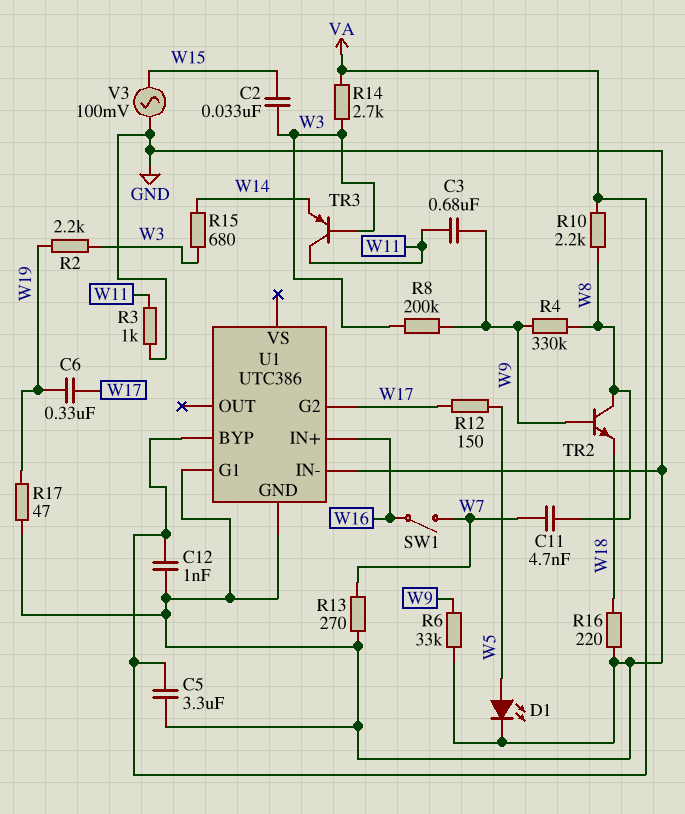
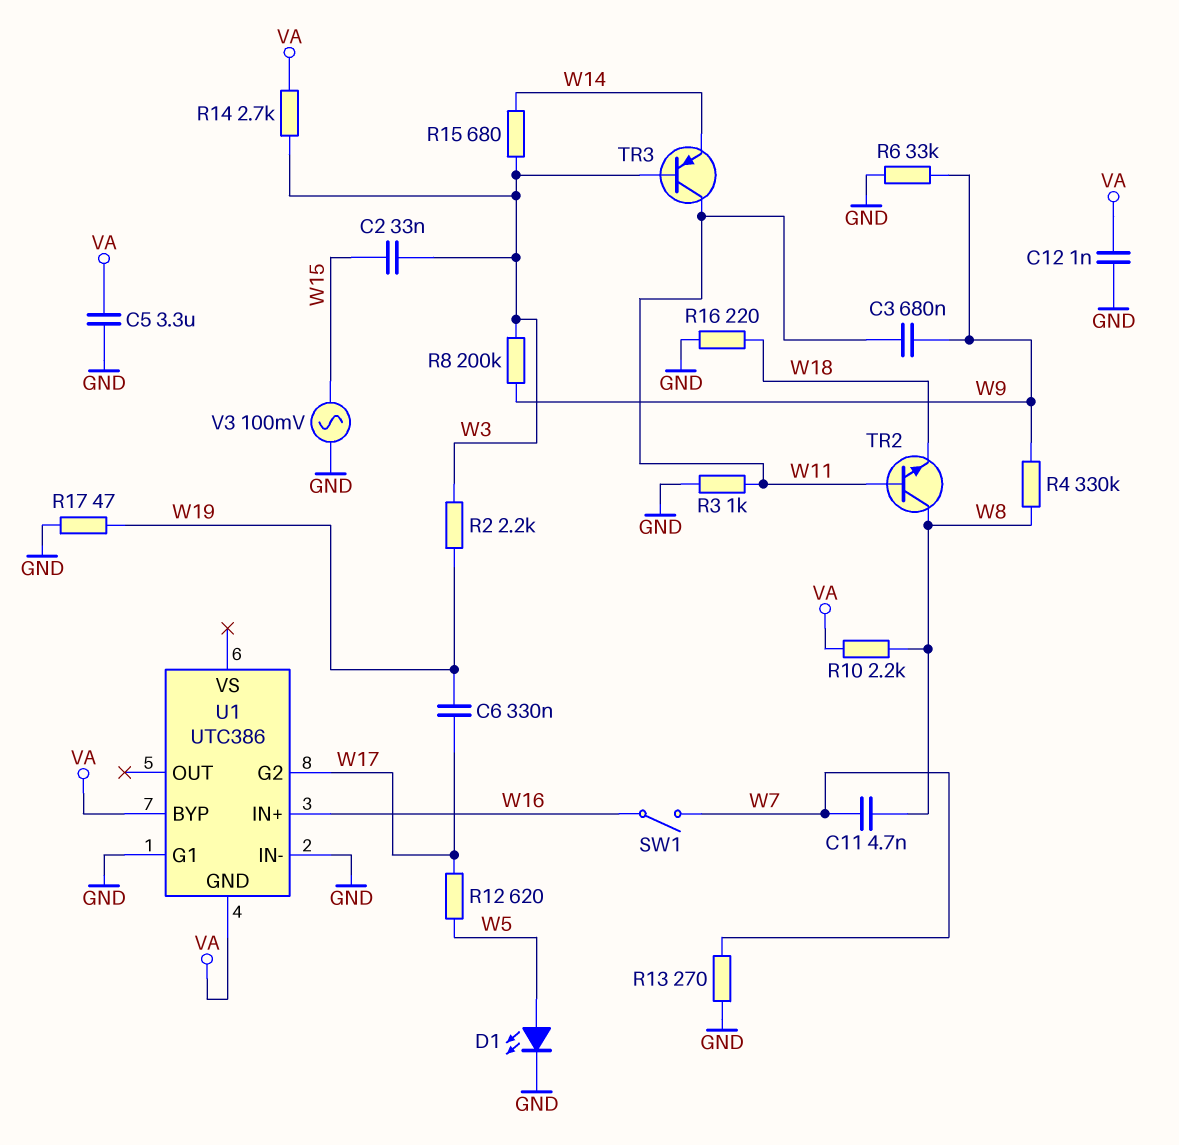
R12: 150 (W5, W17) -> 620 (W5, W17)
TR2: NPN (B W9, C W8, E W18) -> NPN (B W11, C W8, E W18)
U1 pin GND: GND -> VA

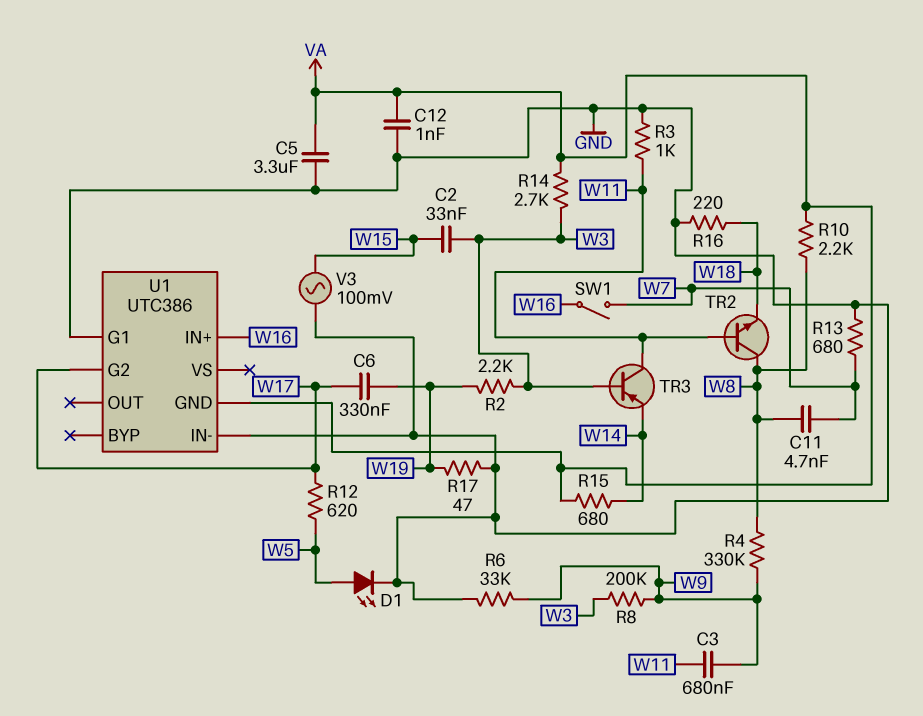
R13: 270 (GND, W7) -> 680 (GND, W7)
R15: 680 (W3, W14) -> 680 (VA, W14)
U1 pin BYP: VA -> none

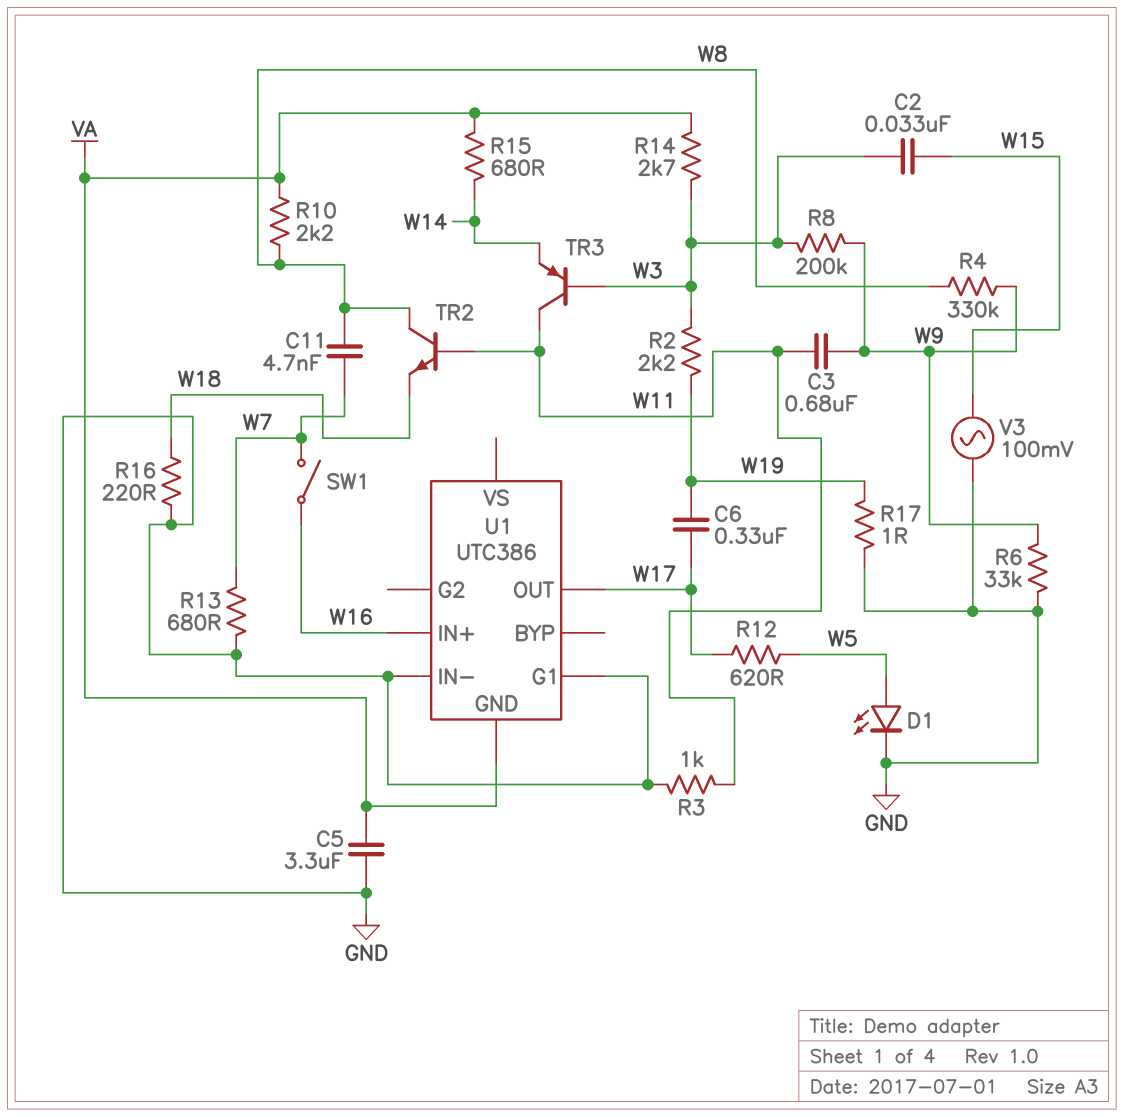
C12: 1nF (GND, VA) -> none
R17: 47 (GND, W19) -> 1 (GND, W19)
U1 pin G2: W17 -> none
U1 pin OUT: none -> W17

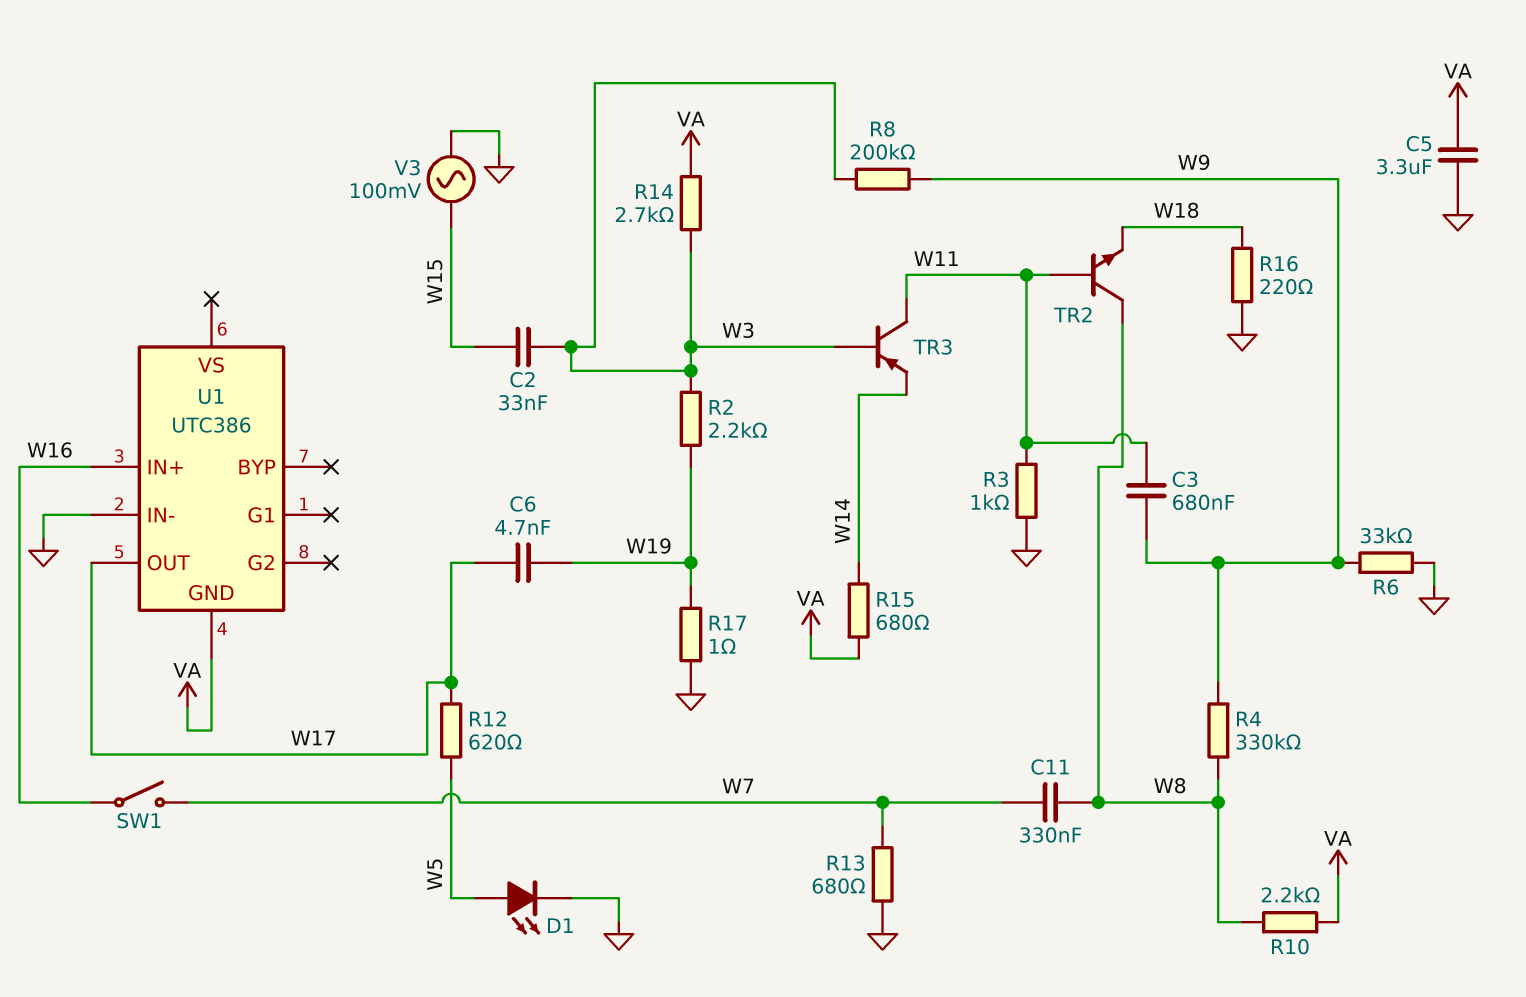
C6: 330nF (W17, W19) -> 4.7nF (W17, W19)
C11: 4.7nF (W7, W8) -> 330nF (W7, W8)
U1 pin G1: GND -> none

